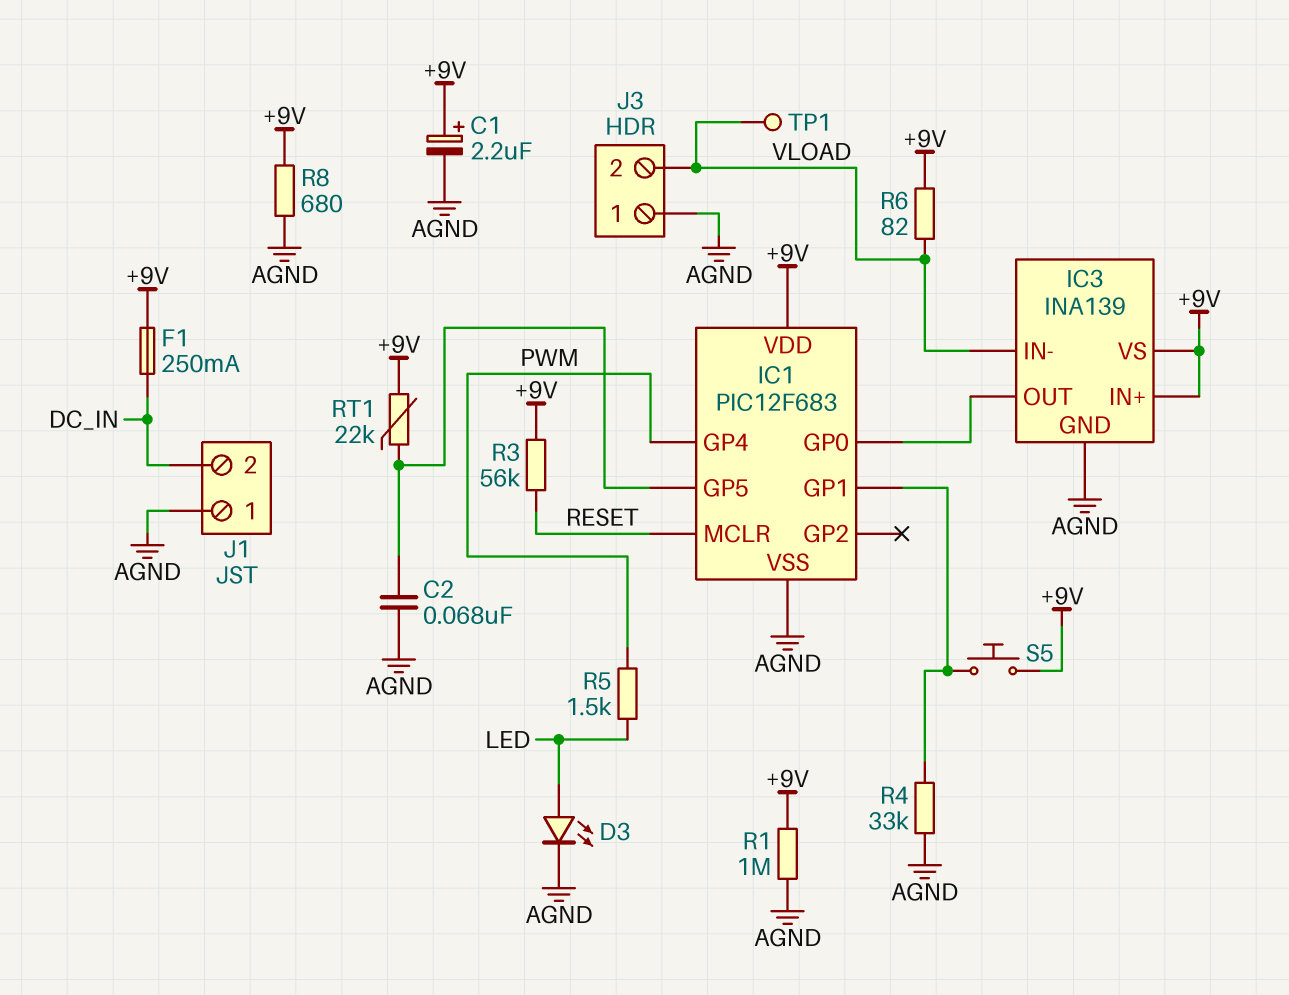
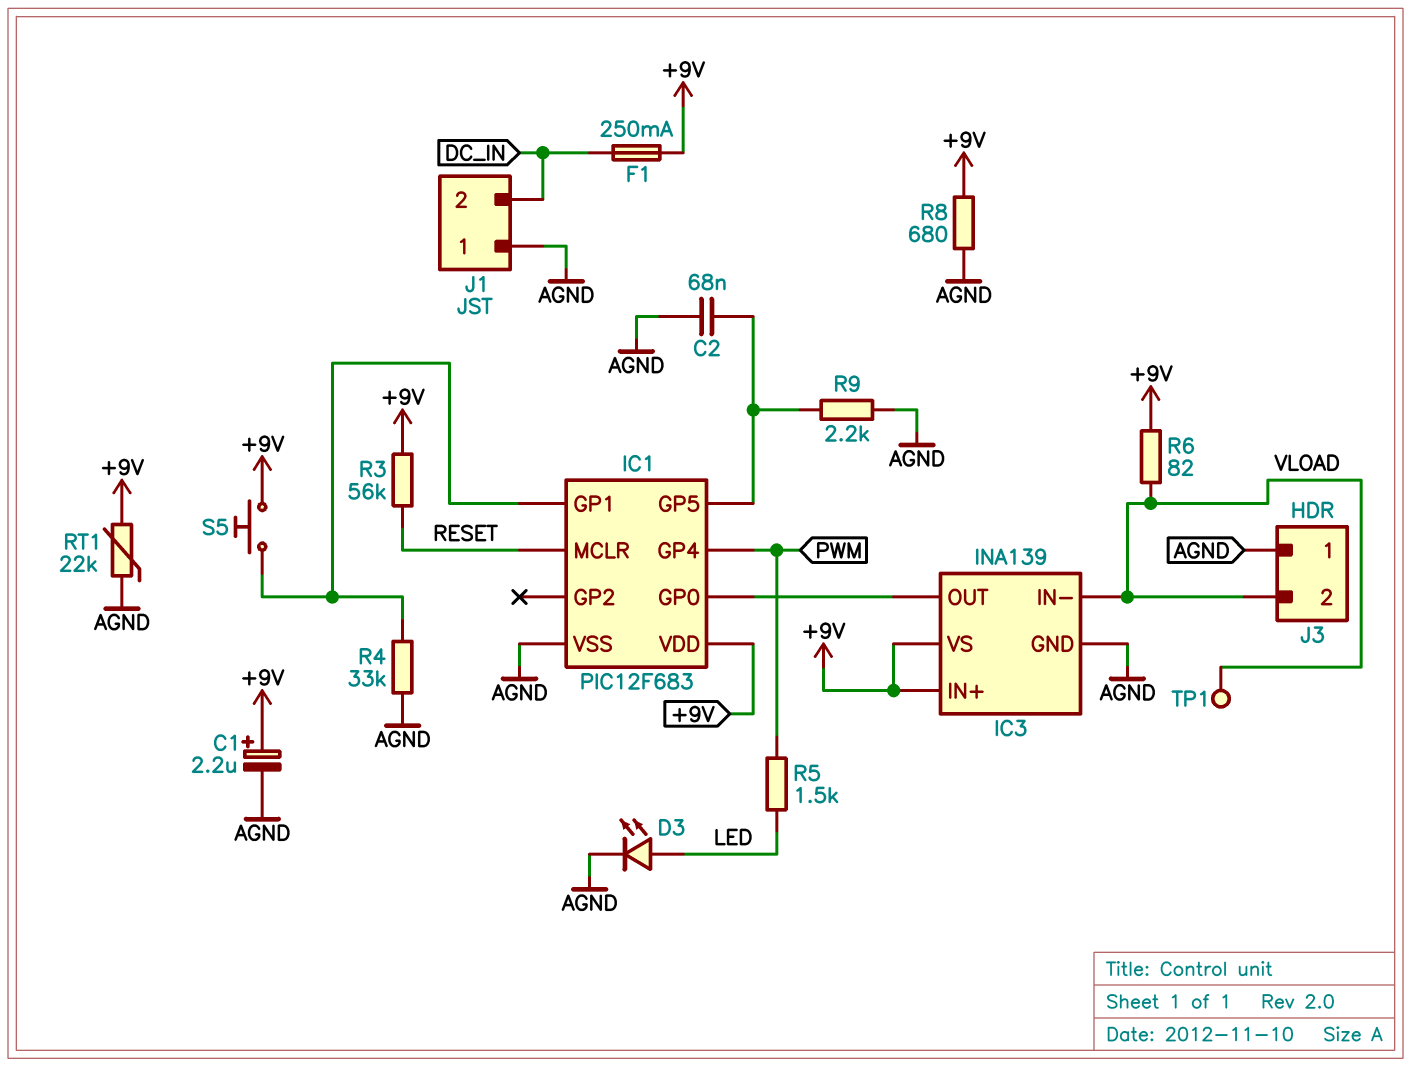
R1: 1M (+9V, AGND) -> none
R9: none -> 2.2k (AGND, IC1/GP5)
RT1: 22k (+9V, IC1/GP5) -> 22k (+9V, AGND)

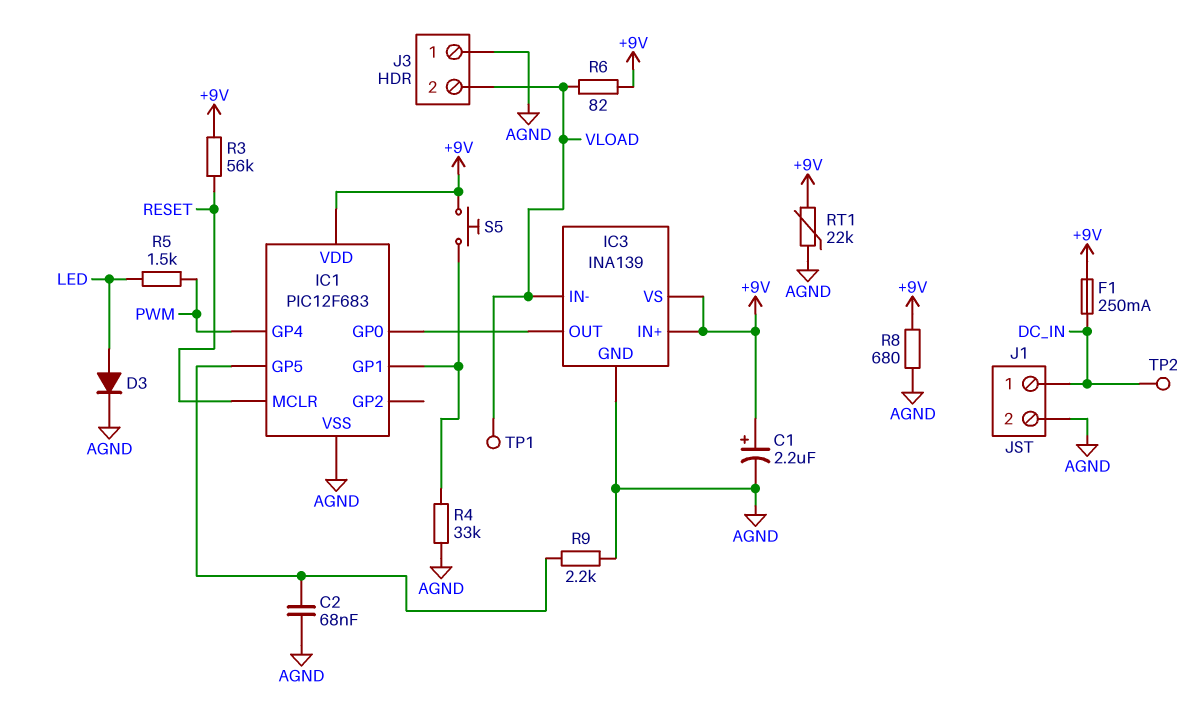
D3: LED (A LED, K AGND) -> diode (A LED, K AGND)
J1 pin 1: AGND -> DC_IN
J1 pin 2: DC_IN -> AGND
TP2: none -> test point (DC_IN)

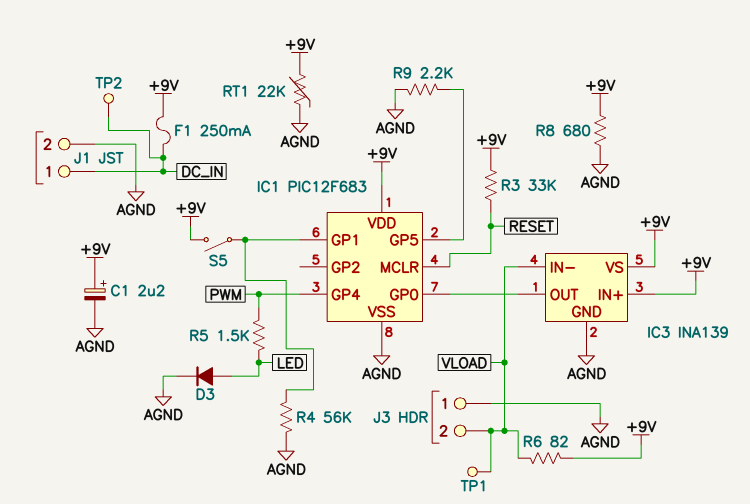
C2: 68nF (AGND, IC1/GP5) -> none
R3: 56k (+9V, RESET) -> 33k (+9V, RESET)
R4: 33k (AGND, IC1/GP1) -> 56k (AGND, IC1/GP1)
S5: button (+9V, IC1/GP1) -> switch (+9V, IC1/GP1)

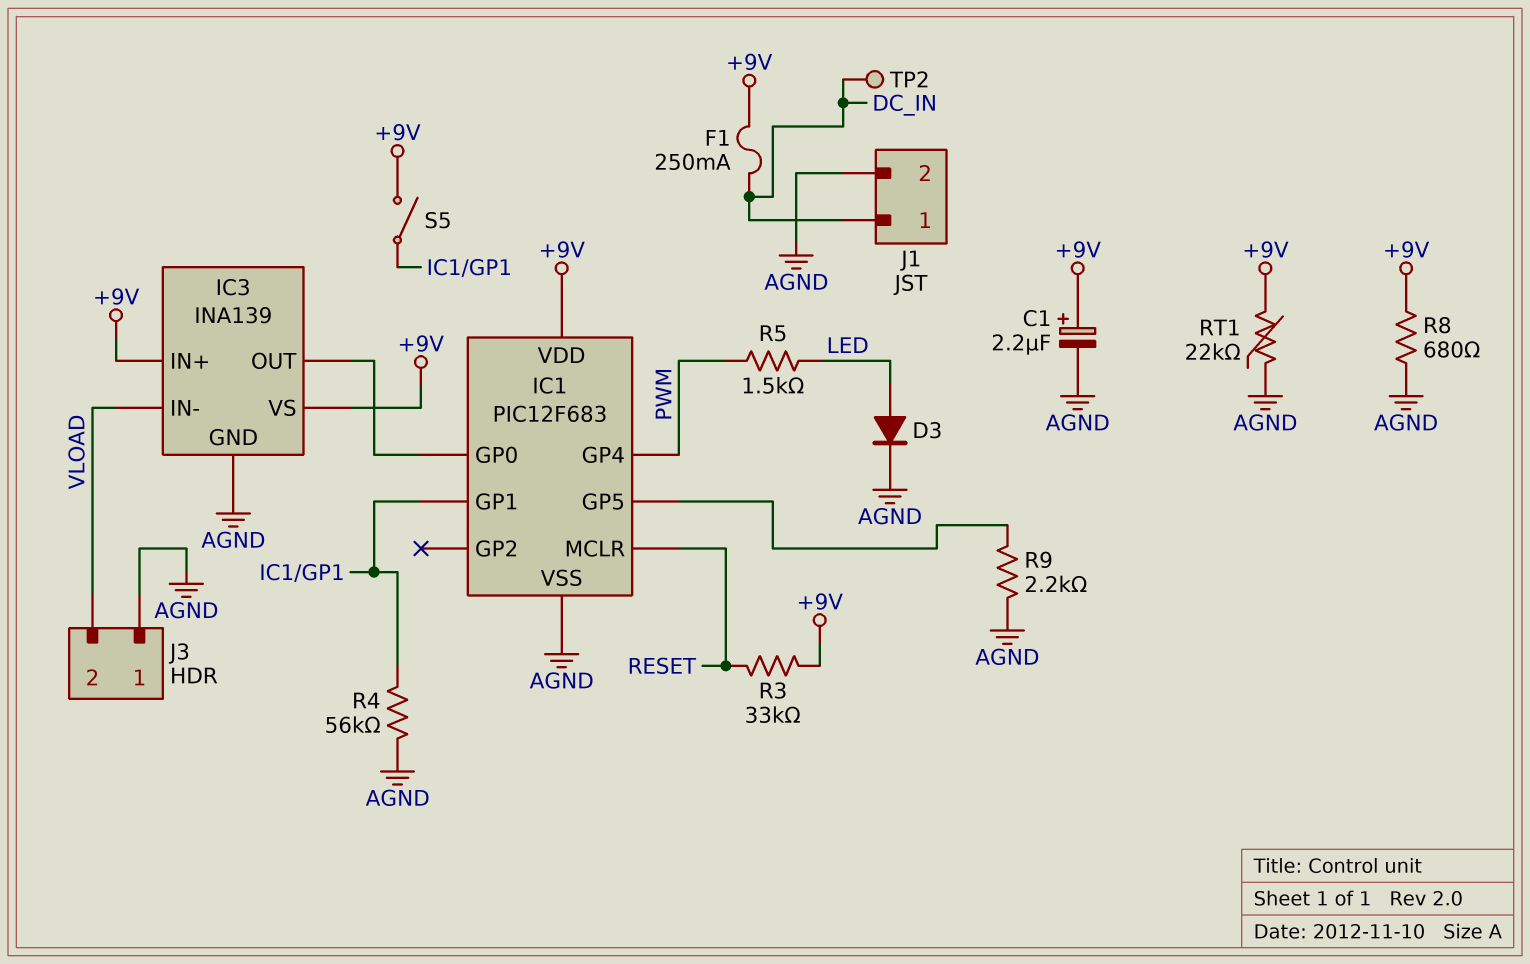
R6: 82 (+9V, VLOAD) -> none
TP1: test point (VLOAD) -> none

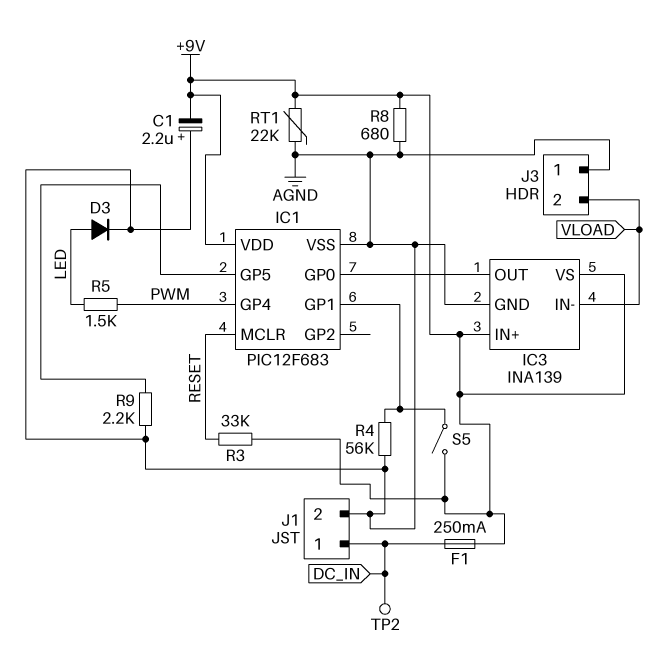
C1: 2.2uF (plus +9V, minus AGND) -> 2.2uF (plus AGND, minus +9V)

